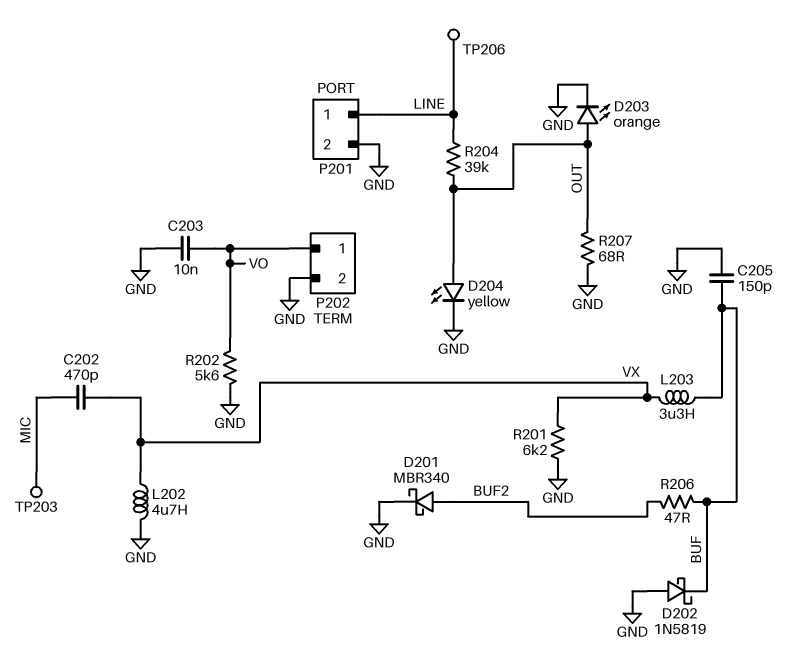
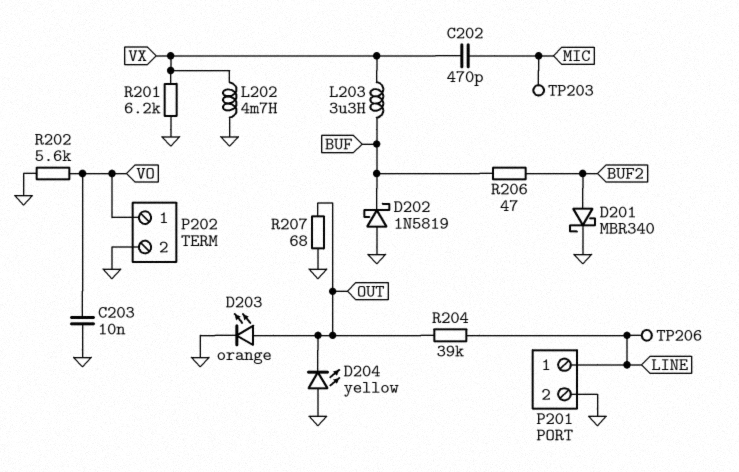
C205: 150pF (BUF, GND) -> none
D204: LED yellow (A OUT, K GND) -> LED yellow (A GND, K OUT)
L202: 4.7uH (GND, VX) -> 4.7mH (GND, VX)

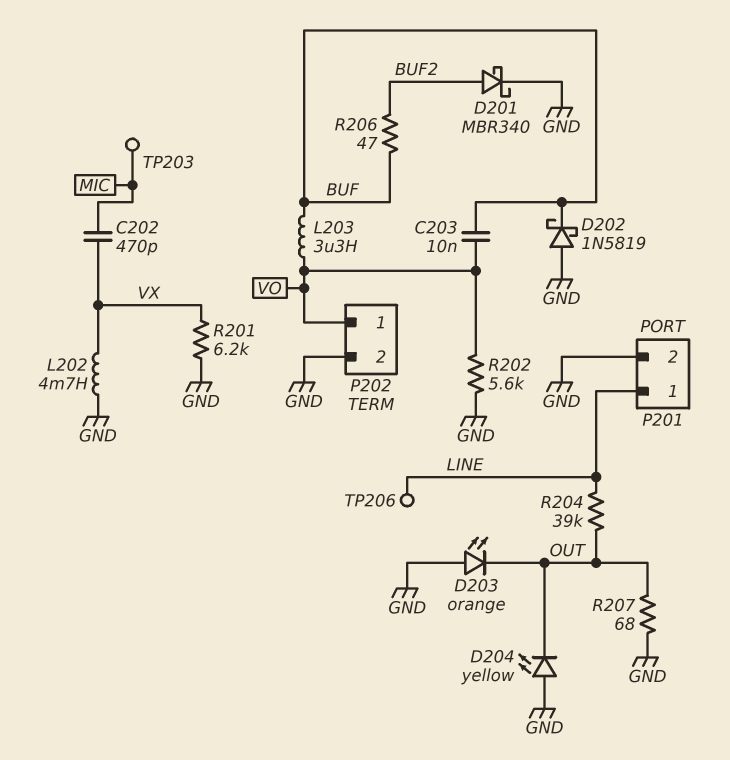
C203: 10nF (GND, VO) -> 10nF (BUF, VO)
D203: LED orange (A OUT, K GND) -> LED orange (A GND, K OUT)
L203: 3.3uH (BUF, VX) -> 3.3uH (BUF, VO)

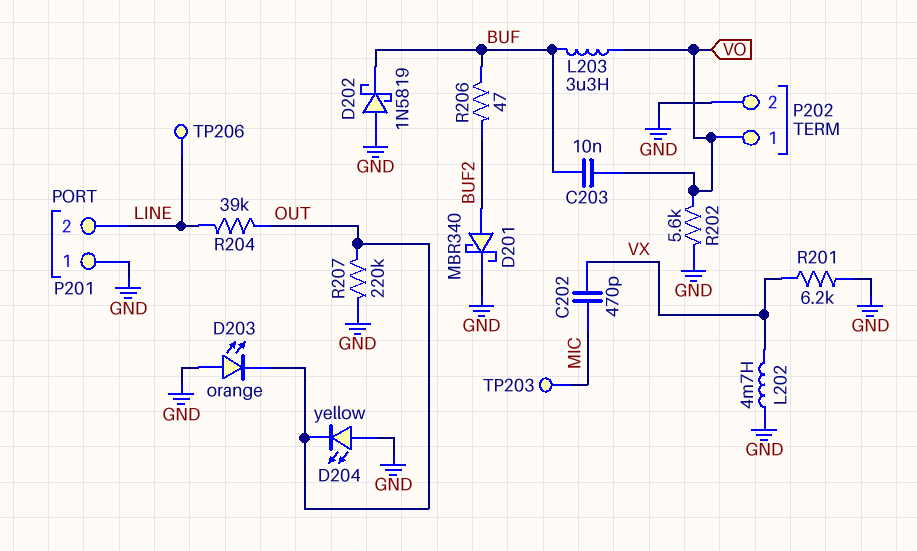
P201 pin 1: LINE -> GND
P201 pin 2: GND -> LINE
R207: 68 (GND, OUT) -> 220k (GND, OUT)

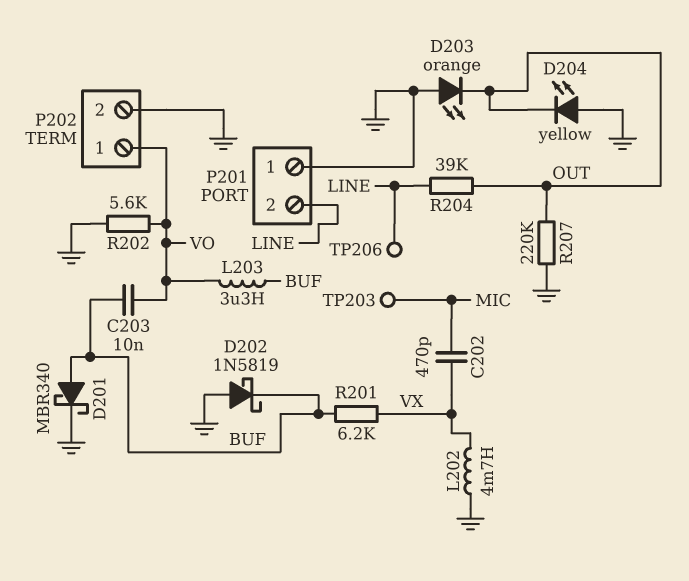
D201: schottky MBR340 (A BUF2, K GND) -> schottky MBR340 (A BUF, K GND)
R201: 6.2k (GND, VX) -> 6.2k (BUF, VX)
R206: 47 (BUF, BUF2) -> none

